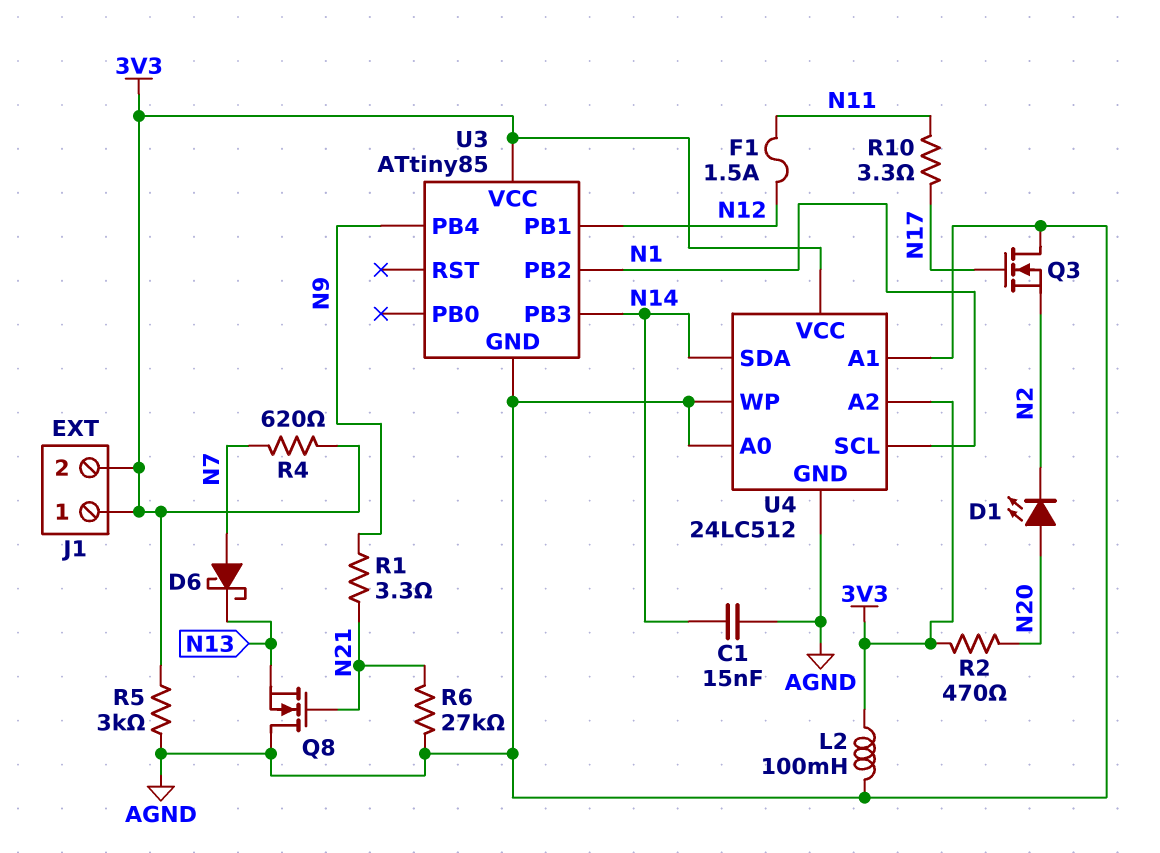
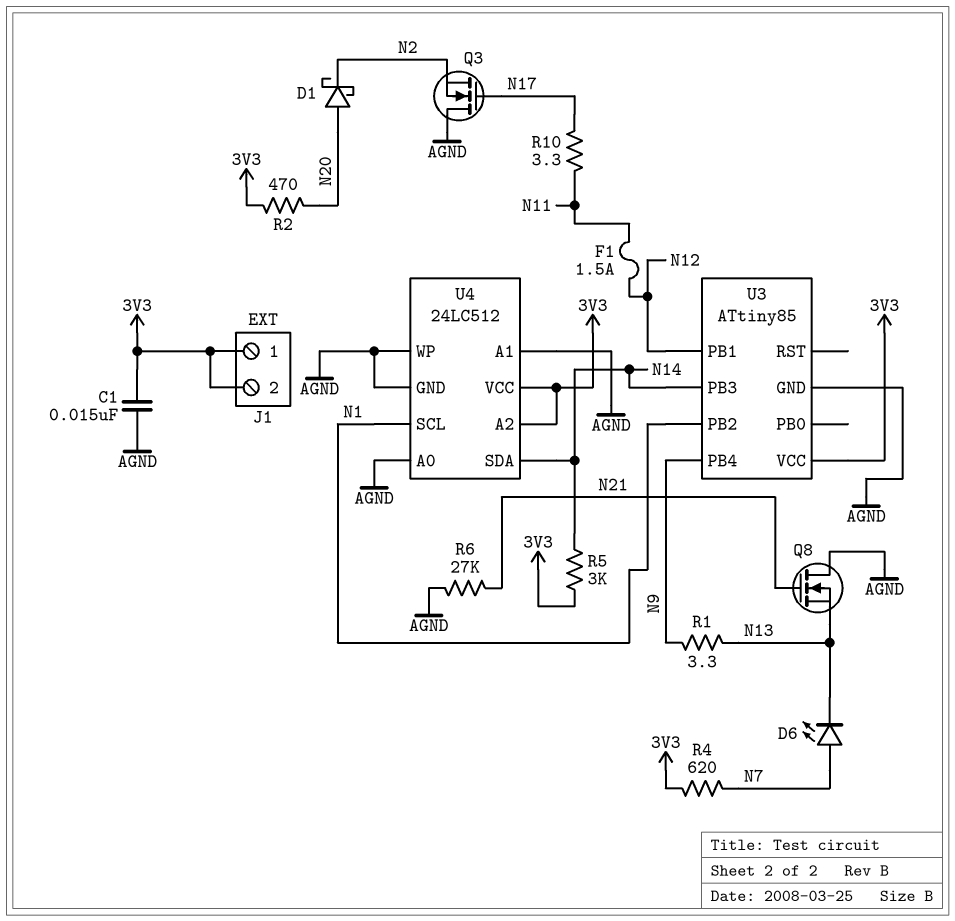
C1: 15nF (AGND, N14) -> 15nF (3V3, AGND)
D1: LED (A N20, K N2) -> schottky (A N20, K N2)
D6: schottky (A N7, K N13) -> LED (A N7, K N13)
L2: 100mH (3V3, AGND) -> none
R1: 3.3 (N9, N21) -> 3.3 (N9, N13)
R5: 3k (3V3, AGND) -> 3k (3V3, N14)

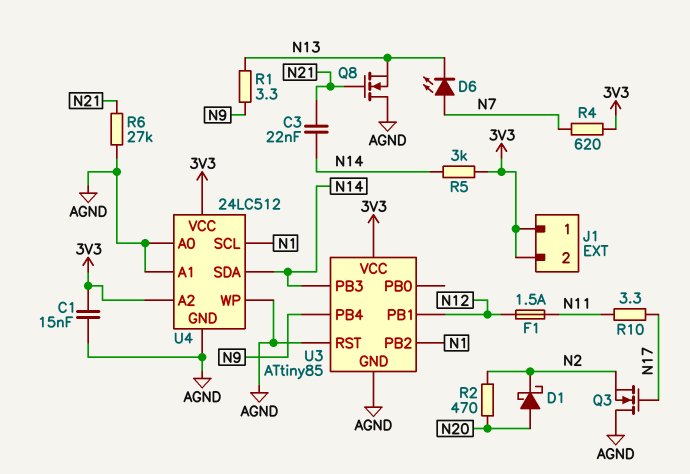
C3: none -> 22nF (N14, N21)
R2: 470 (3V3, N20) -> 470 (N2, N20)
U3 pin RST: none -> AGND

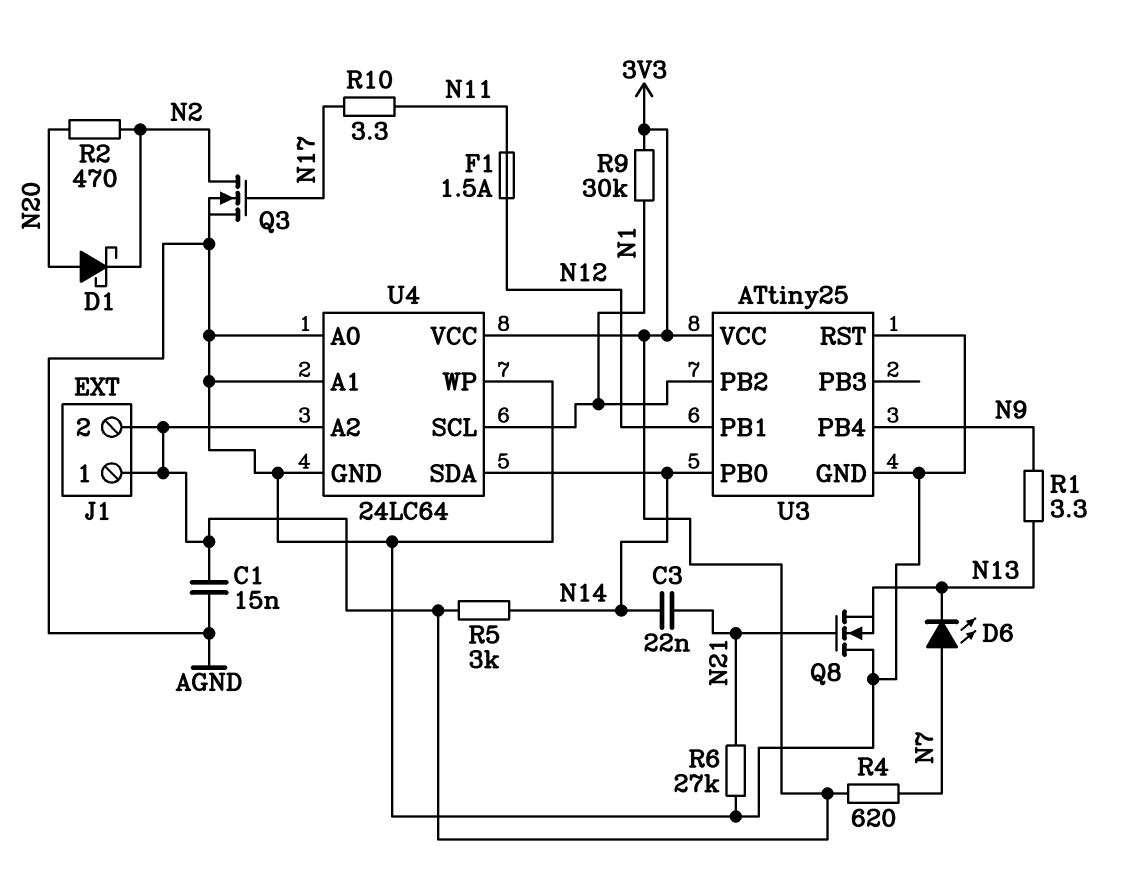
Q3: NMOS (G N17, D AGND, S N2) -> NMOS (G N17, D N2, S AGND)
R9: none -> 30k (3V3, N1)
U3: ATtiny85 -> ATtiny25
U3 pin PB0: none -> N14
U3 pin PB3: N14 -> none
U4: 24LC512 -> 24LC64

